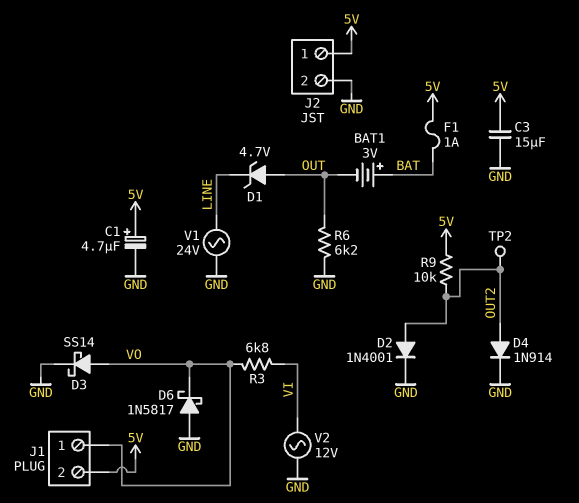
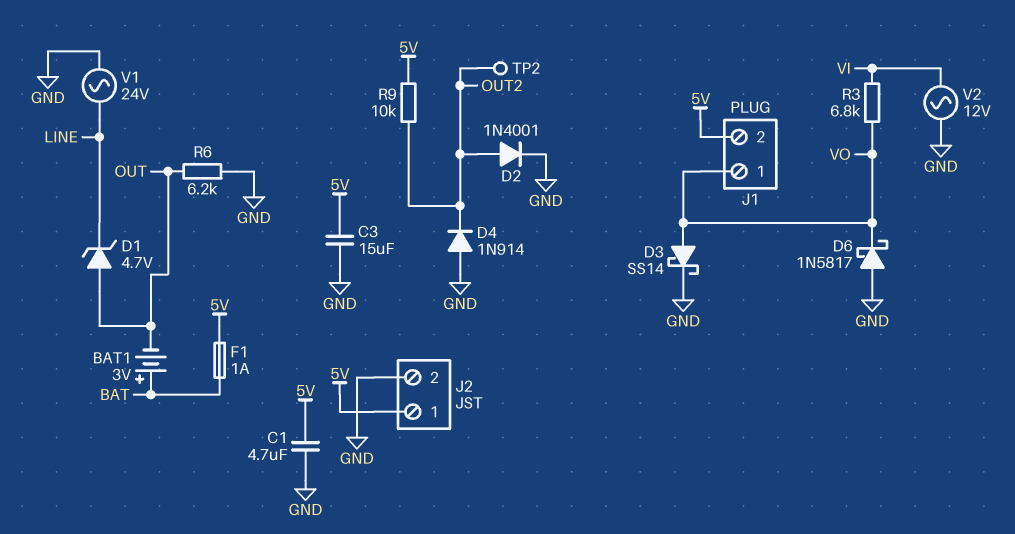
C1: 4.7uF (plus 5V, minus GND) -> 4.7uF (5V, GND)
D4: diode 1N914 (A OUT2, K GND) -> diode 1N914 (A GND, K OUT2)

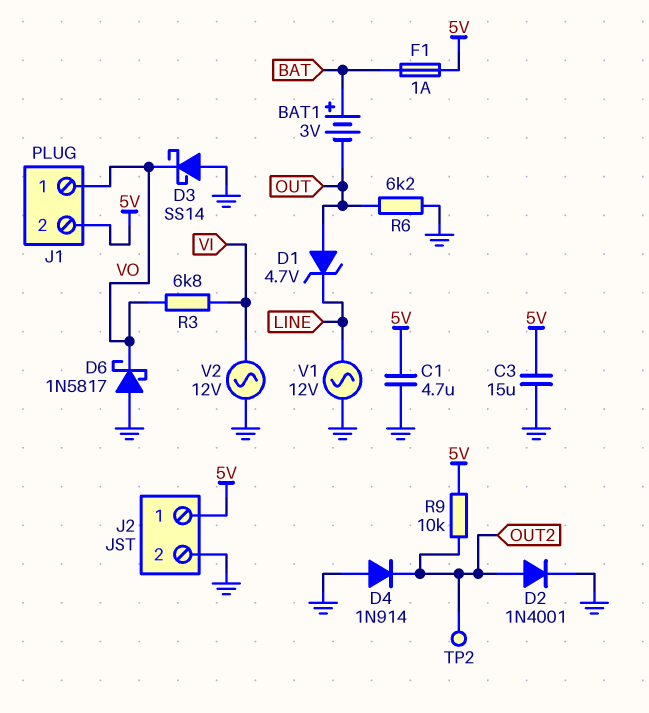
D3: schottky SS14 (A VO, K GND) -> schottky SS14 (A GND, K VO)
V1: AC 24V (GND, LINE) -> AC 12V (GND, LINE)

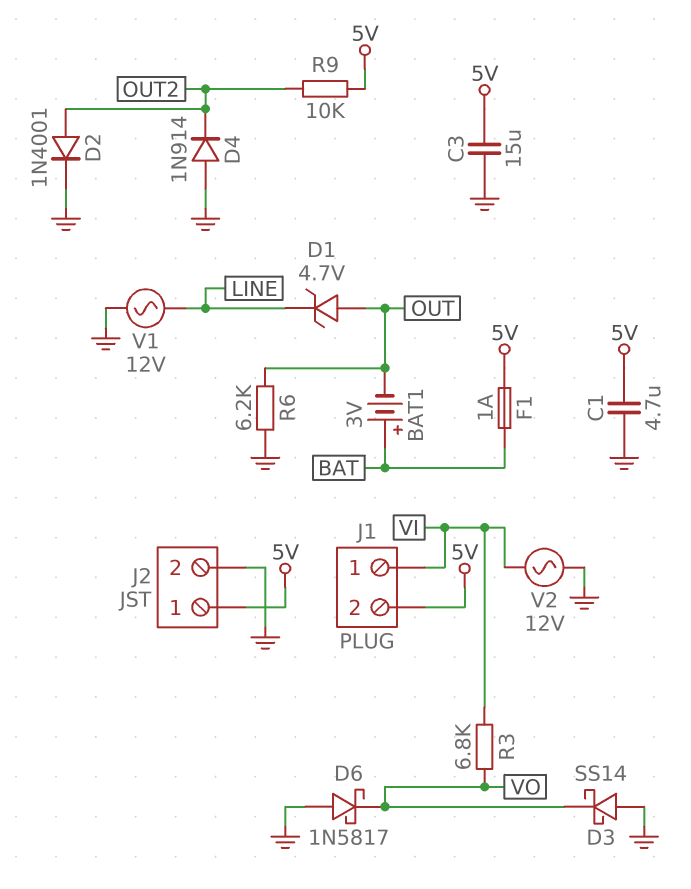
J1 pin 1: VO -> VI
TP2: test point (OUT2) -> none

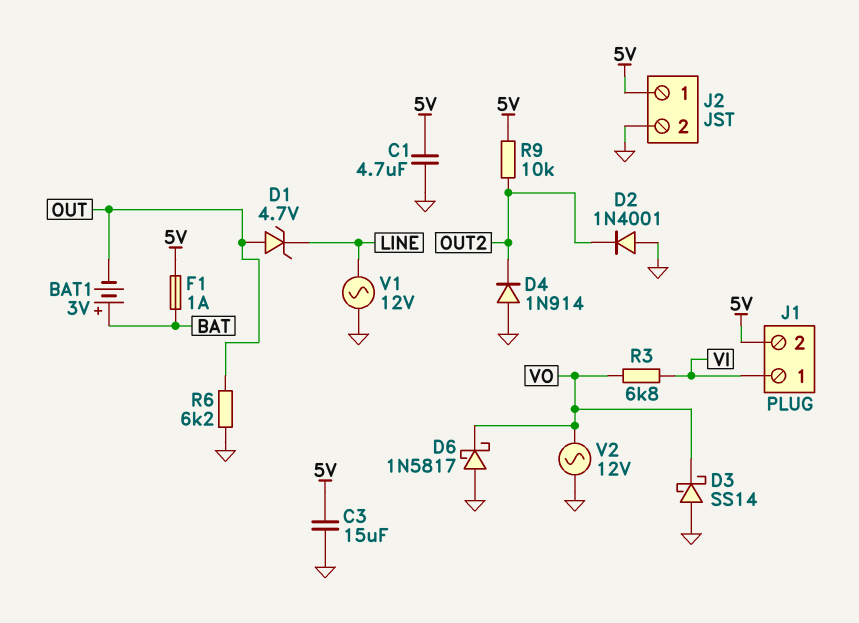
D2: diode 1N4001 (A OUT2, K GND) -> diode 1N4001 (A GND, K OUT2)
V2: AC 12V (GND, VI) -> AC 12V (GND, VO)

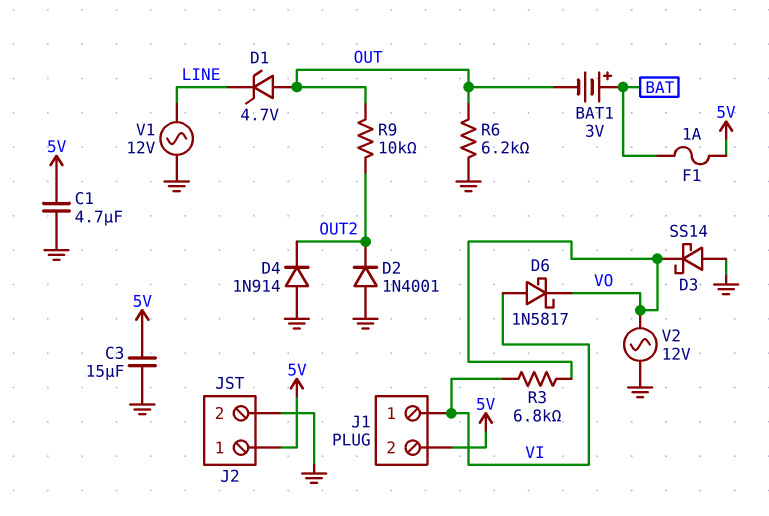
D6: schottky 1N5817 (A GND, K VO) -> schottky 1N5817 (A VI, K VO)
R9: 10k (5V, OUT2) -> 10k (OUT, OUT2)

